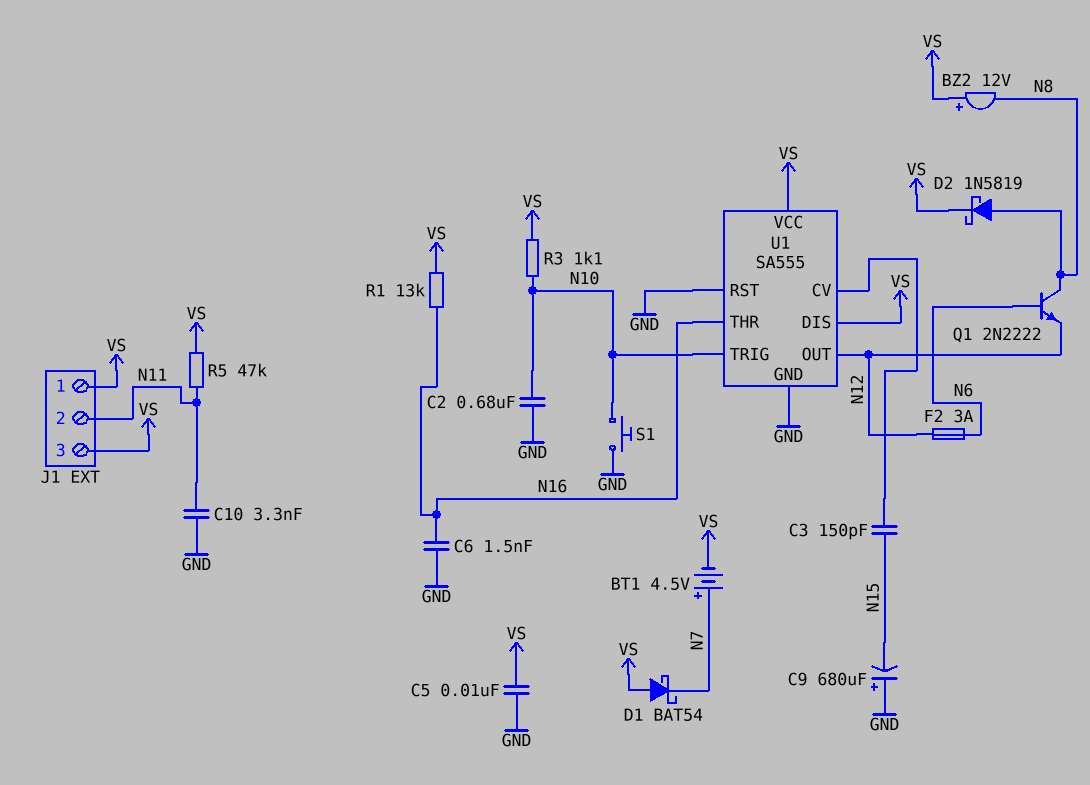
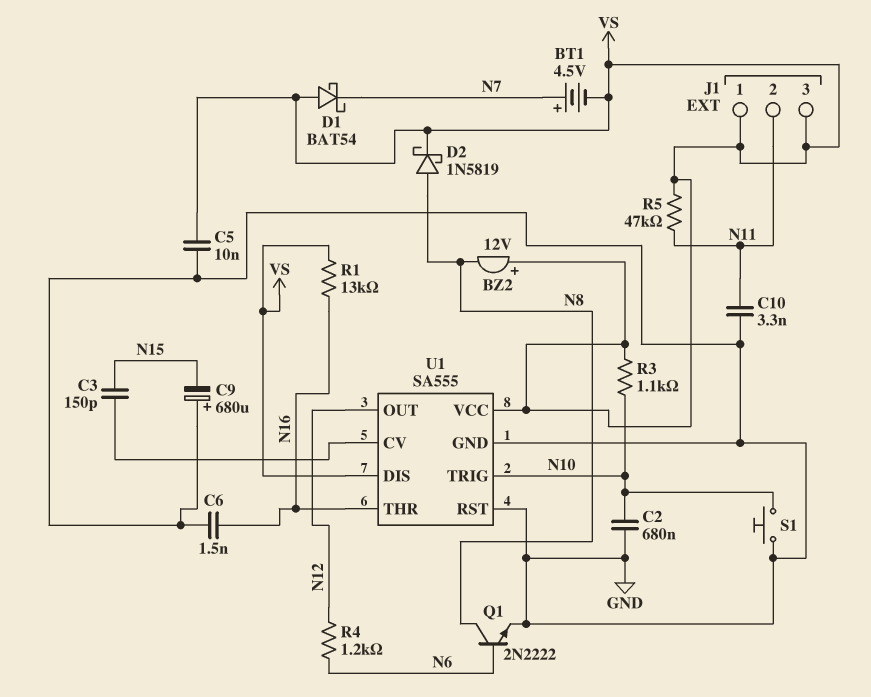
F2: 3A (N6, N12) -> none
Q1: NPN 2N2222 (B N6, C N8, E N12) -> NPN 2N2222 (B N6, C N8, E GND)
R4: none -> 1.2k (N6, N12)

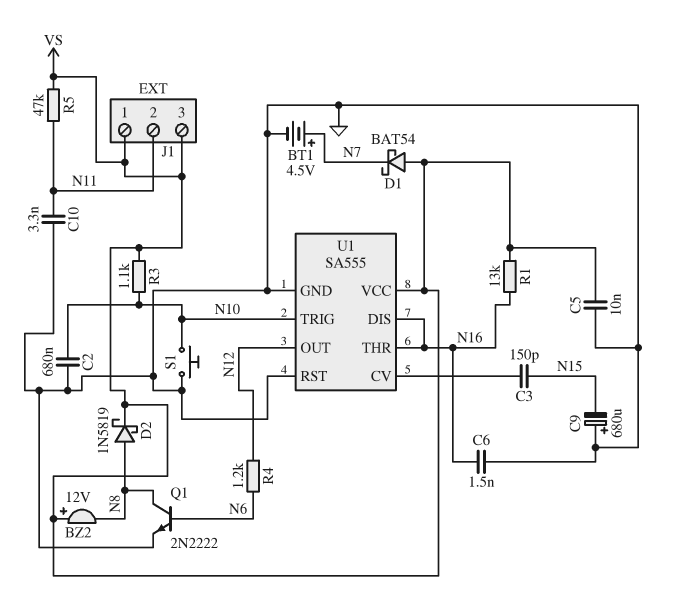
BT1: 4.5V (plus N7, minus VS) -> 4.5V (plus N7, minus GND)
U1 pin DIS: VS -> N16

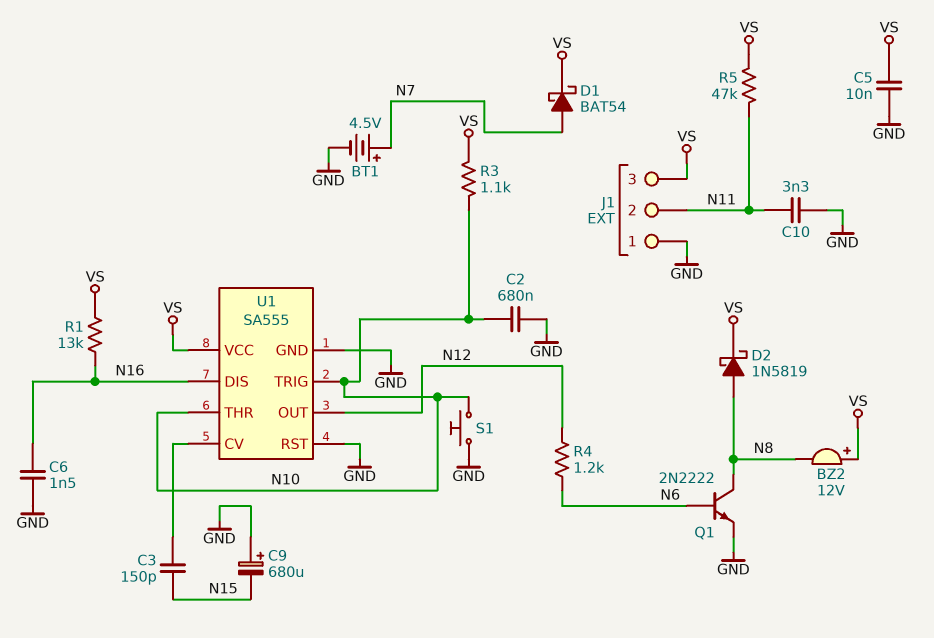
D1: schottky BAT54 (A VS, K N7) -> schottky BAT54 (A N7, K VS)
J1 pin 1: VS -> GND
U1 pin THR: N16 -> N10

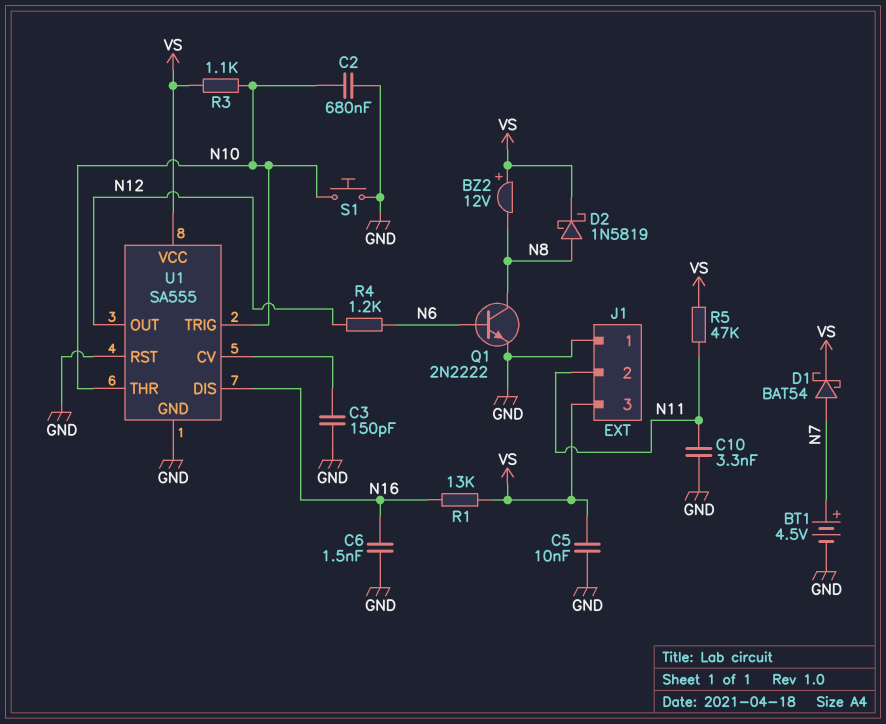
C3: 150pF (N15, U1/CV) -> 150pF (GND, U1/CV)
C9: 680uF (plus GND, minus N15) -> none

